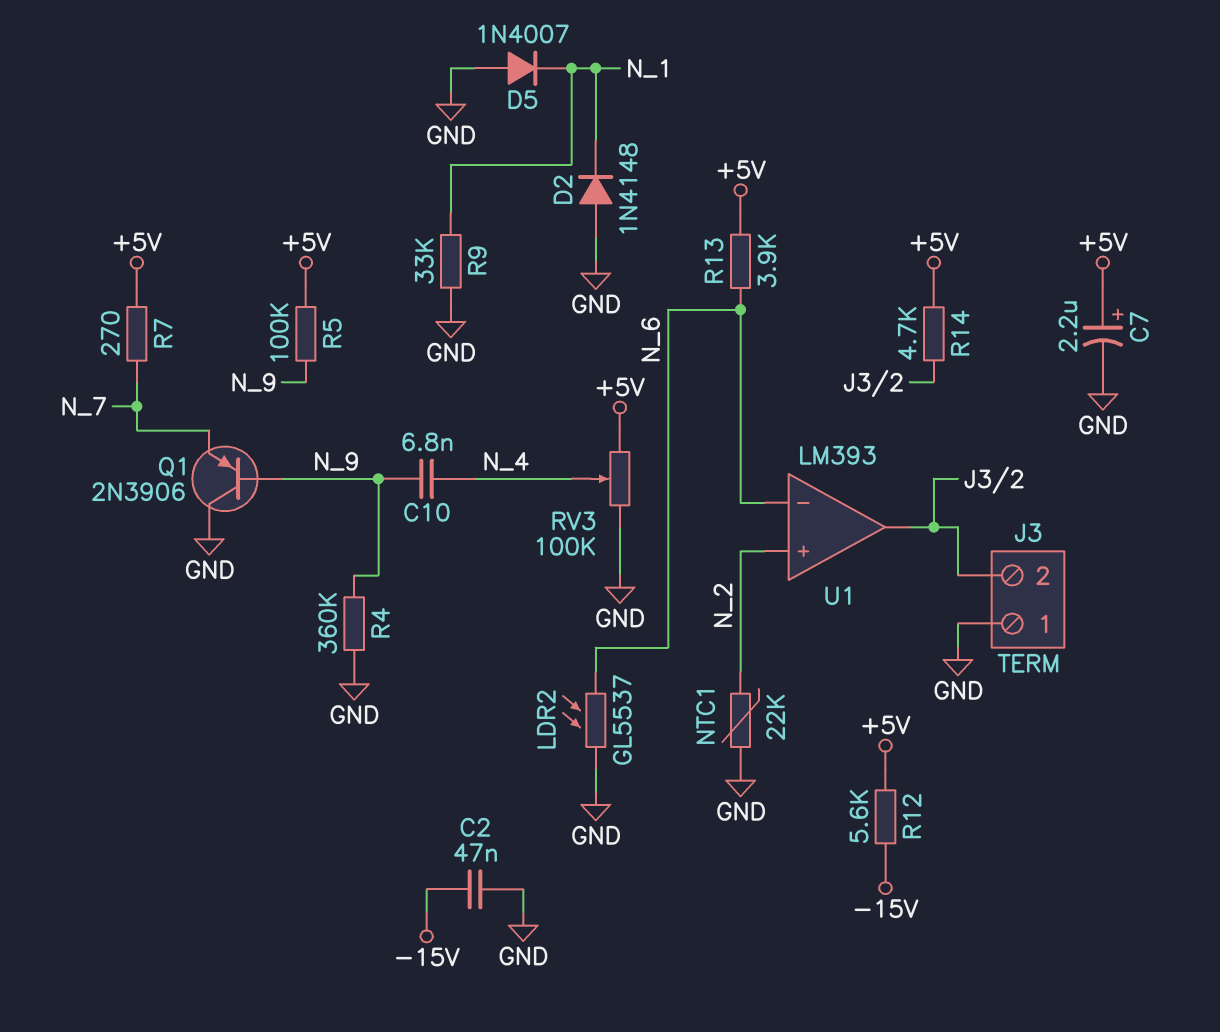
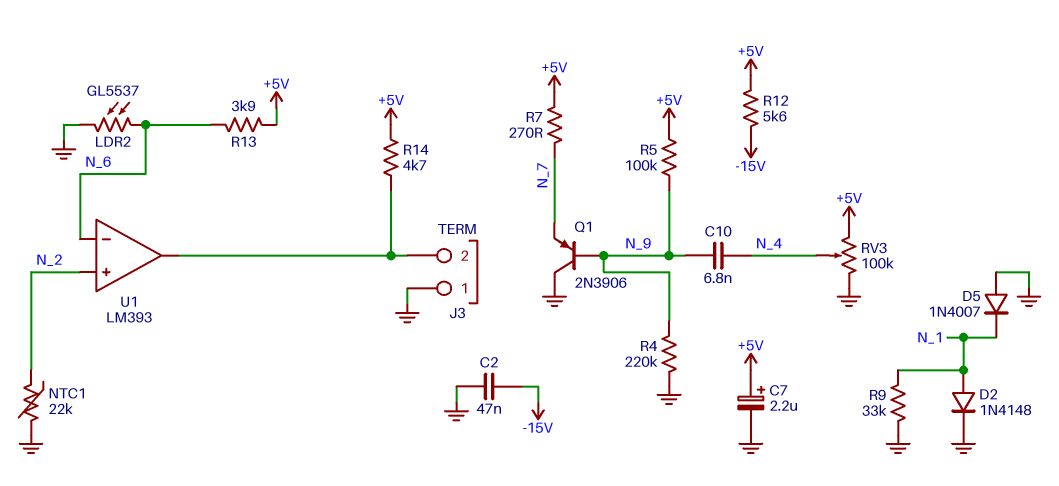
D2: diode 1N4148 (A GND, K N_1) -> diode 1N4148 (A N_1, K GND)
R4: 360k (GND, N_9) -> 220k (GND, N_9)

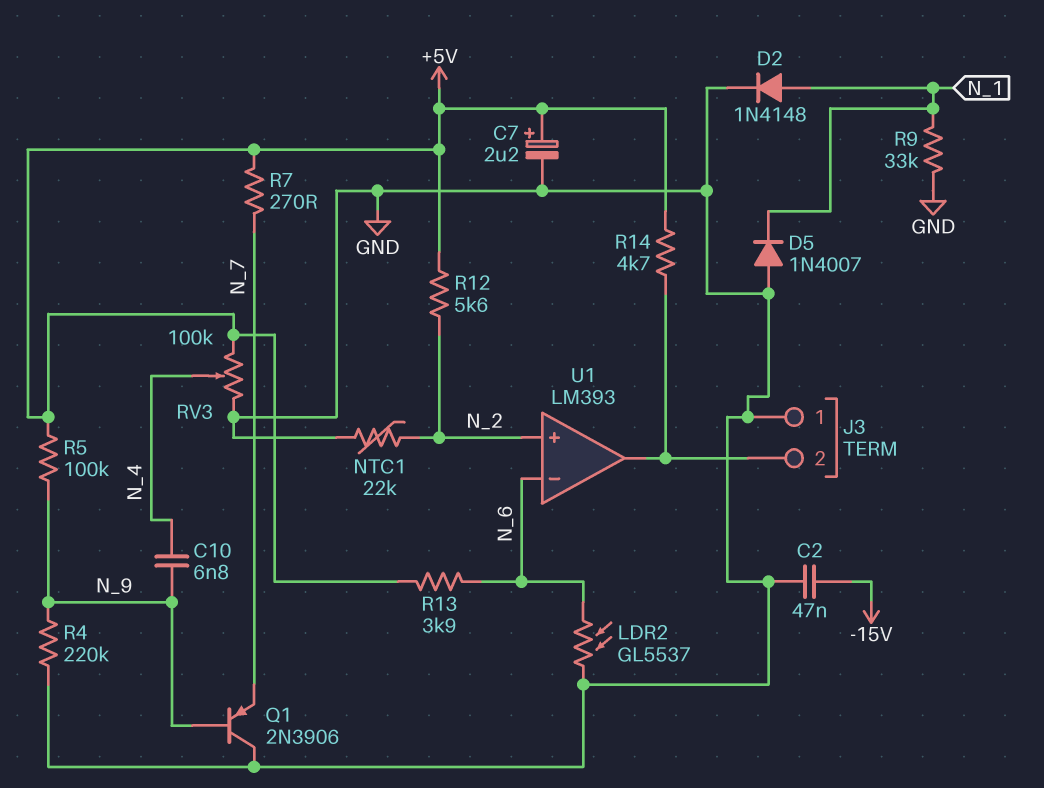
R12: 5.6k (+5V, -15V) -> 5.6k (+5V, N_2)

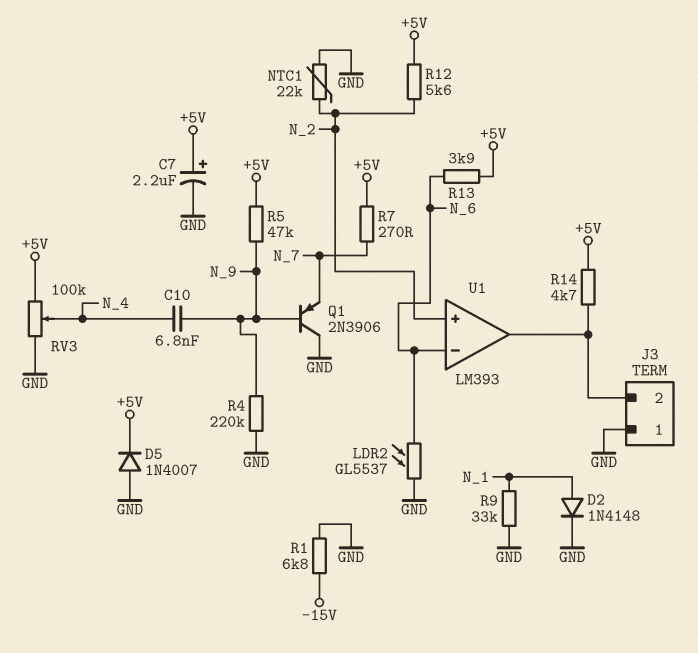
C2: 47nF (-15V, GND) -> none
D5: diode 1N4007 (A GND, K N_1) -> diode 1N4007 (A GND, K +5V)
R1: none -> 6.8k (-15V, GND)
R5: 100k (+5V, N_9) -> 47k (+5V, N_9)

